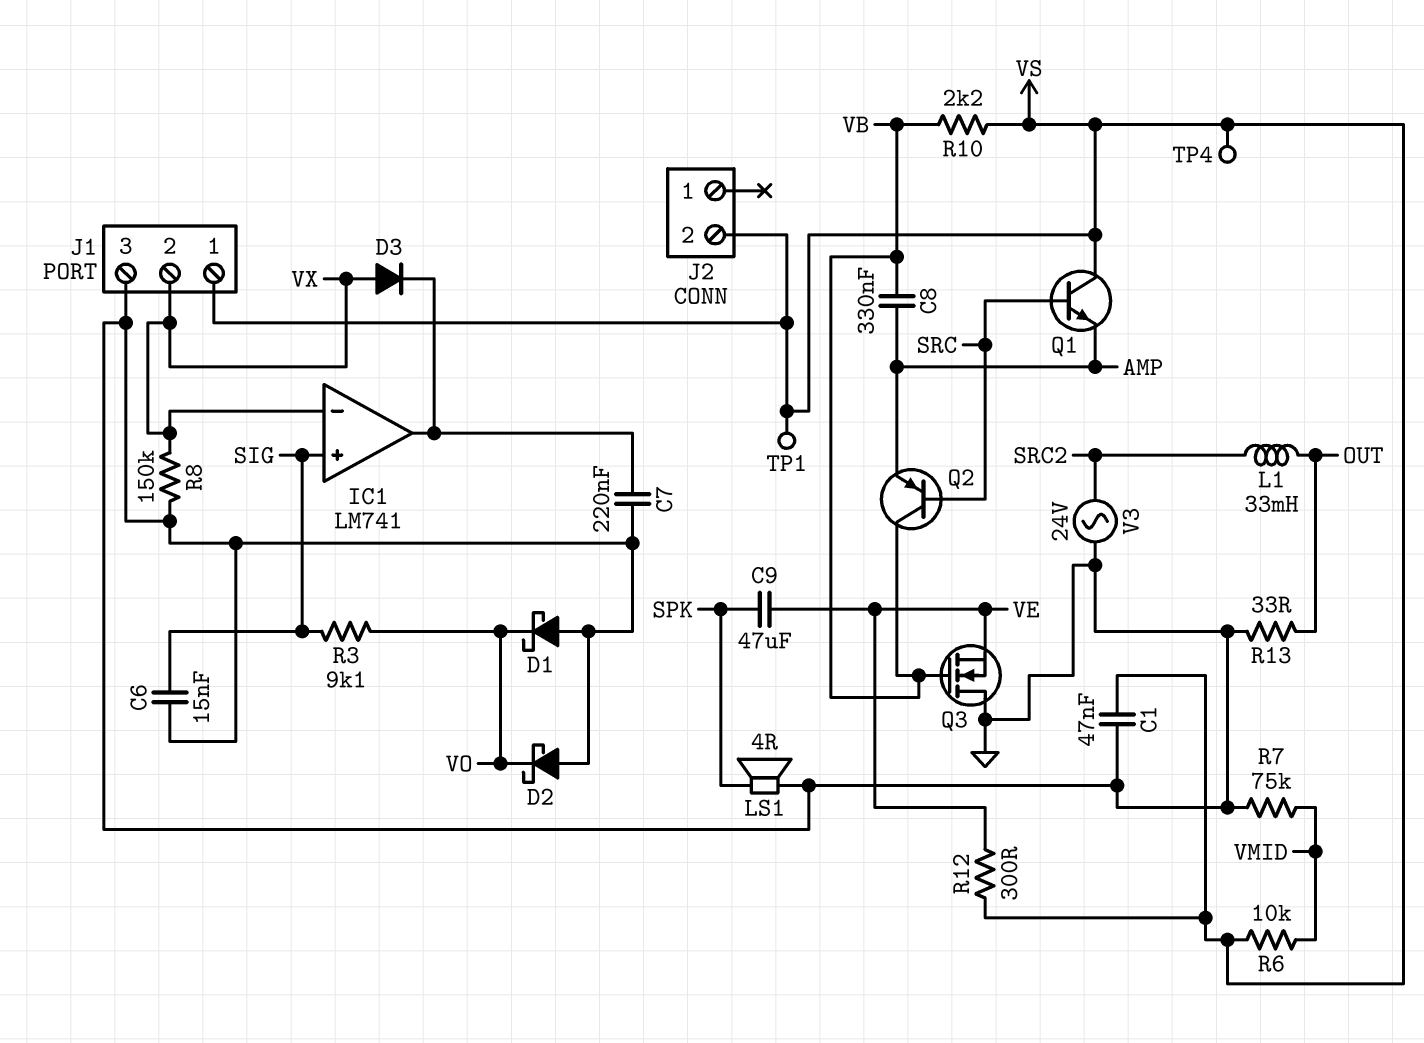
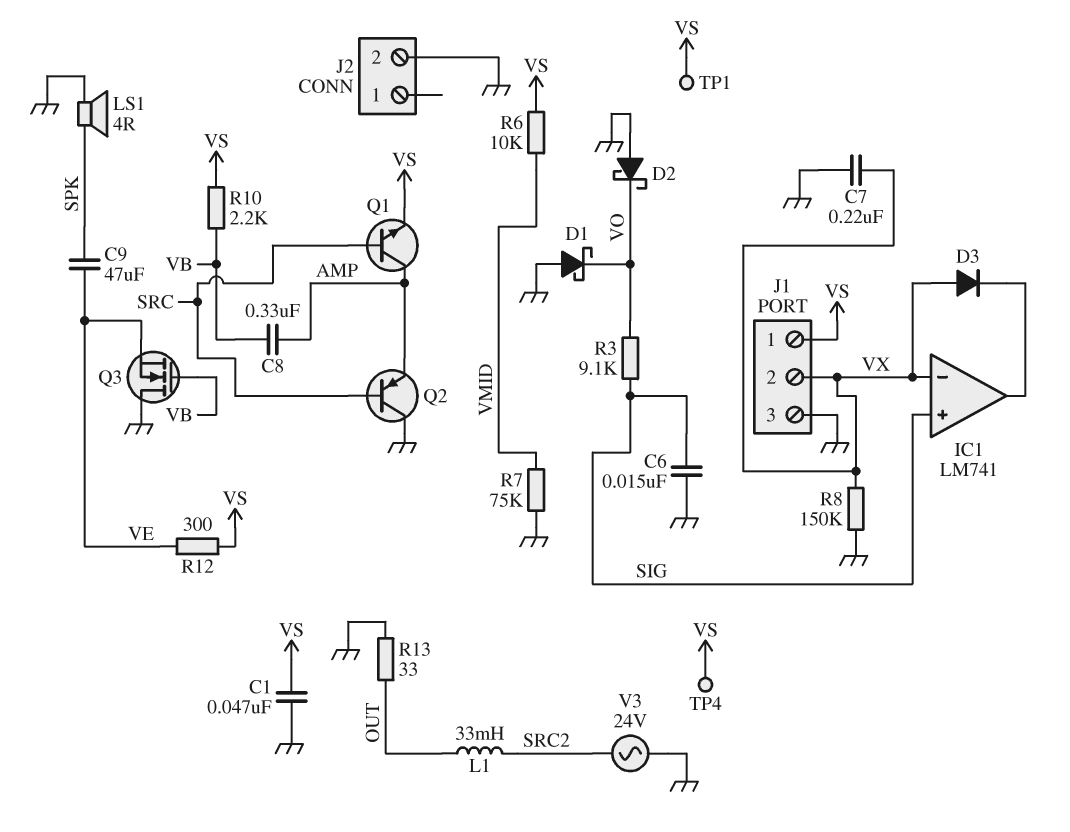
C7: 220nF (GND, IC1/out) -> 220nF (GND, VX)
J2 pin 2: VS -> GND
Q1: NPN (B SRC, C VS, E AMP) -> NPN (B SRC, C AMP, E VS)
Q2: PNP (B SRC, C VB, E AMP) -> PNP (B SRC, C GND, E AMP)

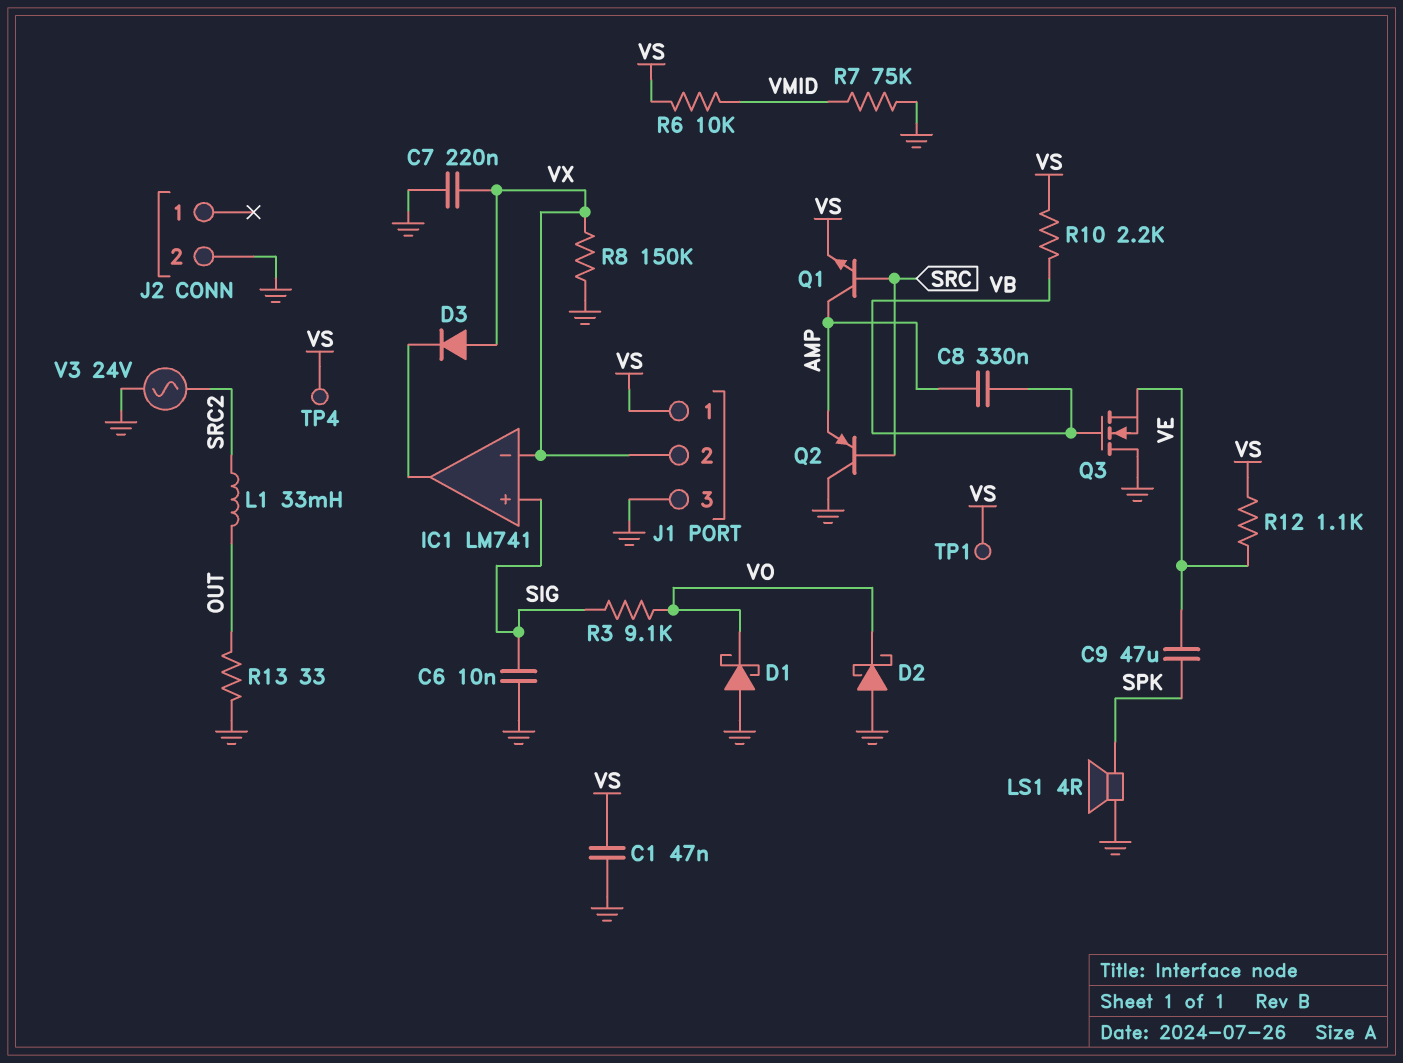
C6: 15nF (GND, SIG) -> 10nF (GND, SIG)
R12: 300 (VE, VS) -> 1.1k (VE, VS)

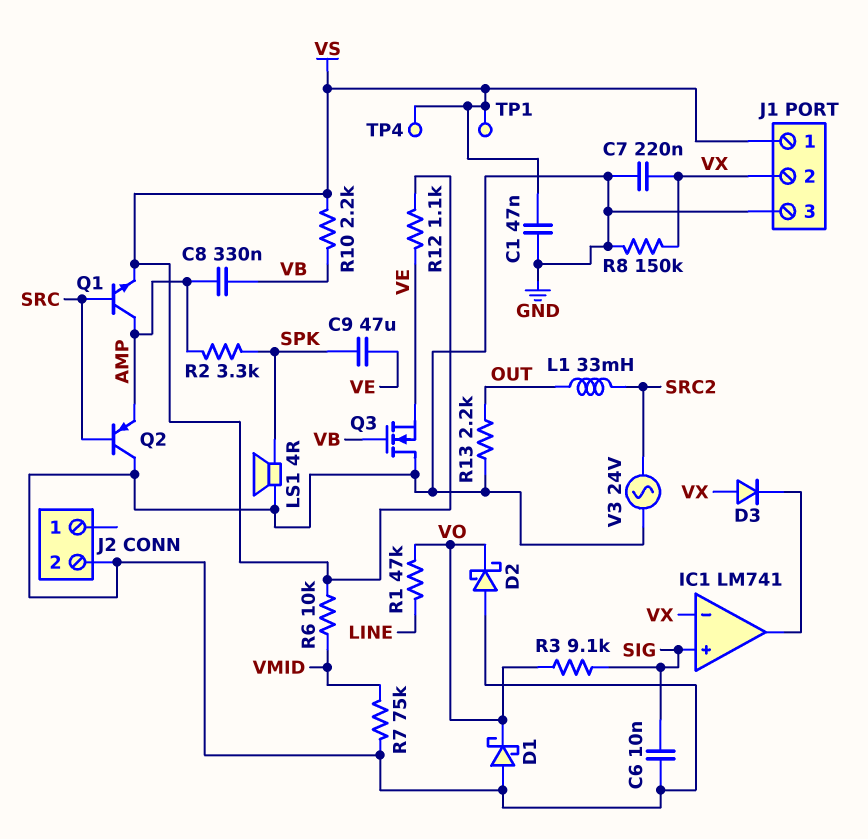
R1: none -> 47k (LINE, VO)
R2: none -> 3.3k (AMP, SPK)
R13: 33 (GND, OUT) -> 2.2k (GND, OUT)

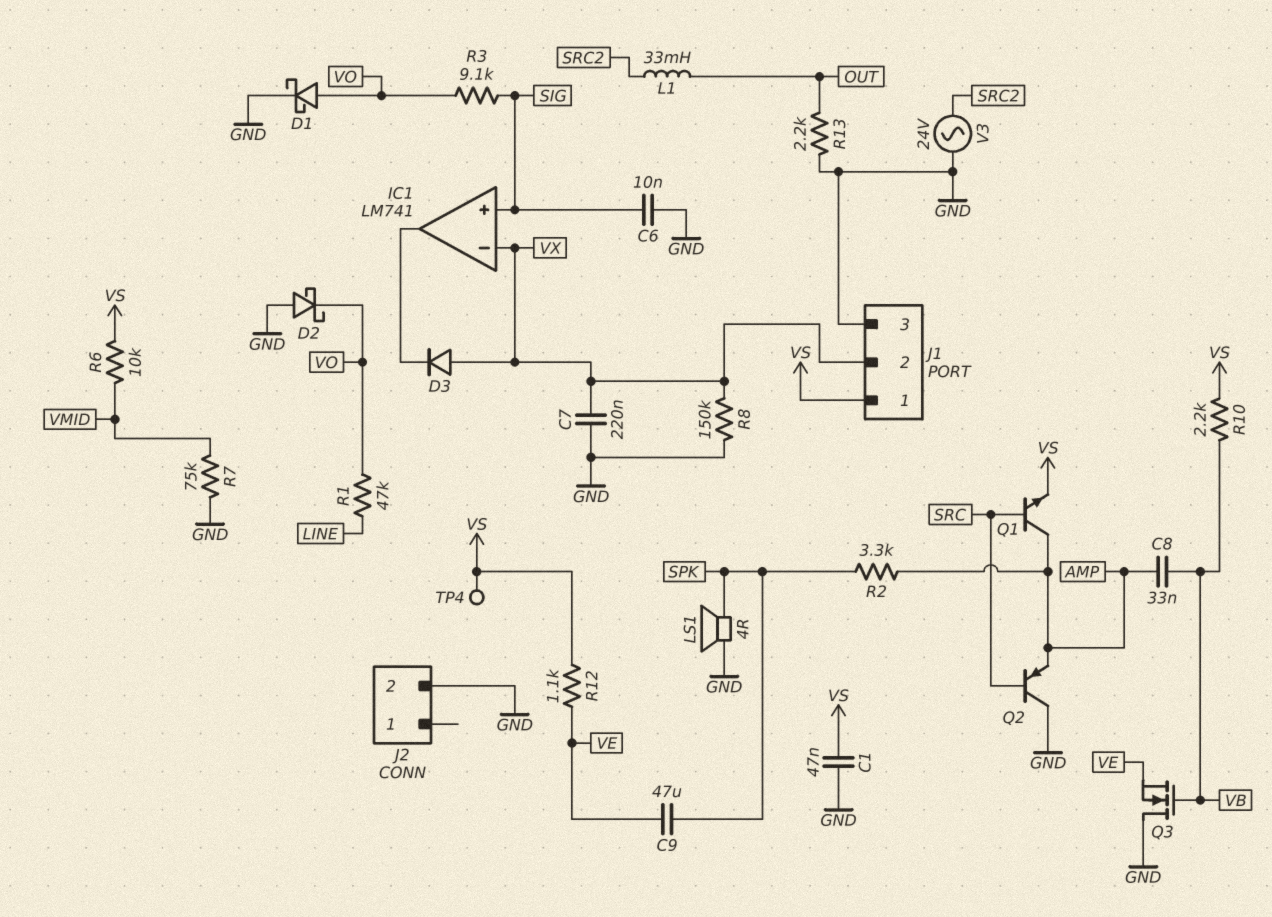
C8: 330nF (AMP, VB) -> 33nF (AMP, VB)
D1: schottky (A GND, K VO) -> schottky (A VO, K GND)
TP1: test point (VS) -> none

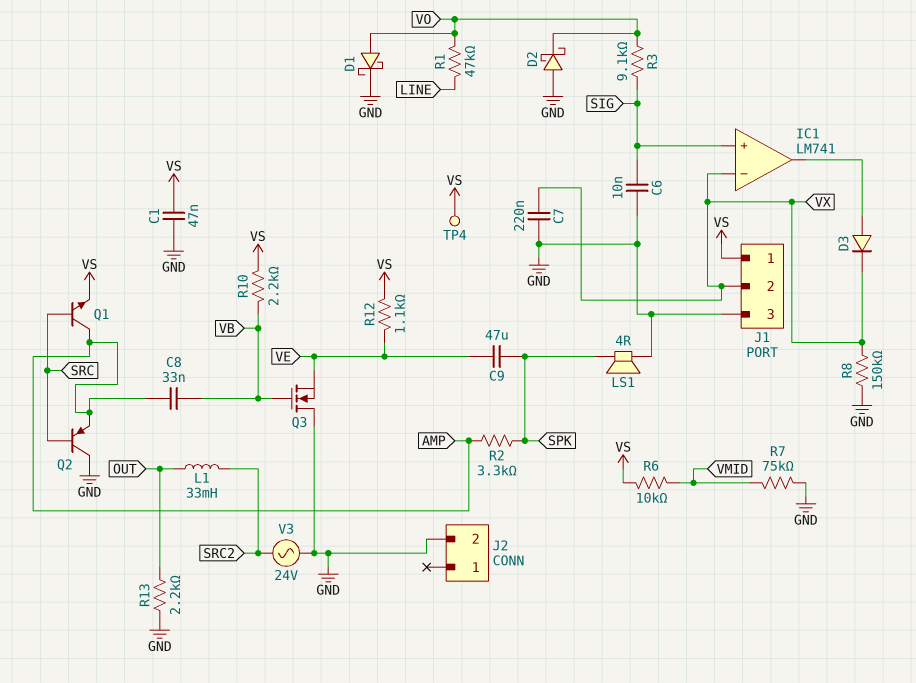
D3: diode (A VX, K IC1/out) -> diode (A IC1/out, K VX)

